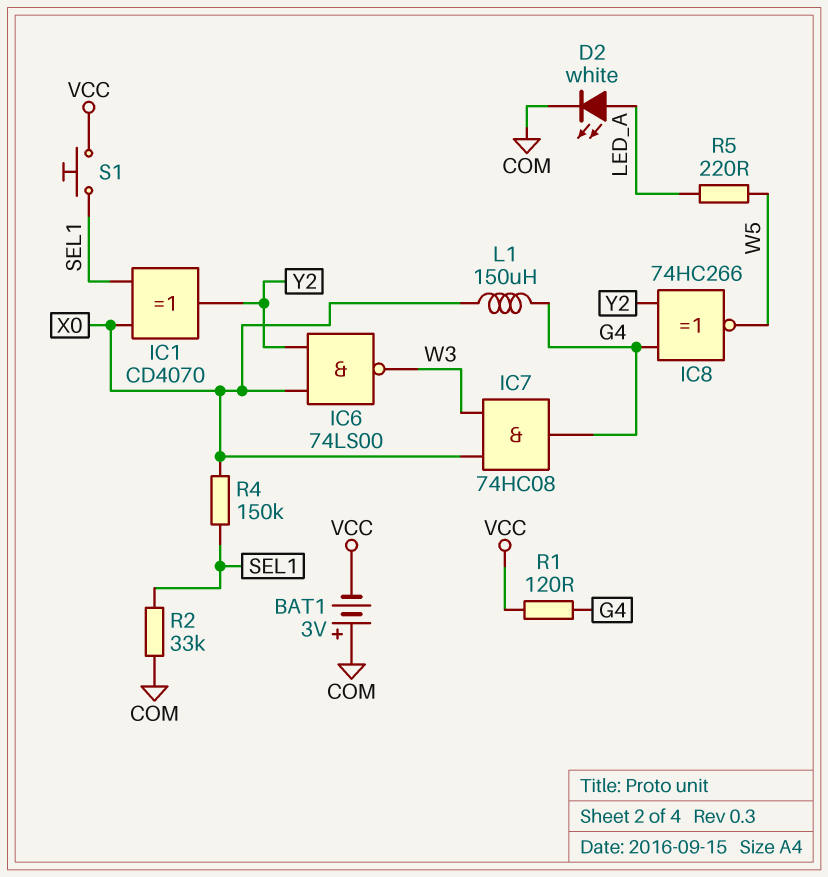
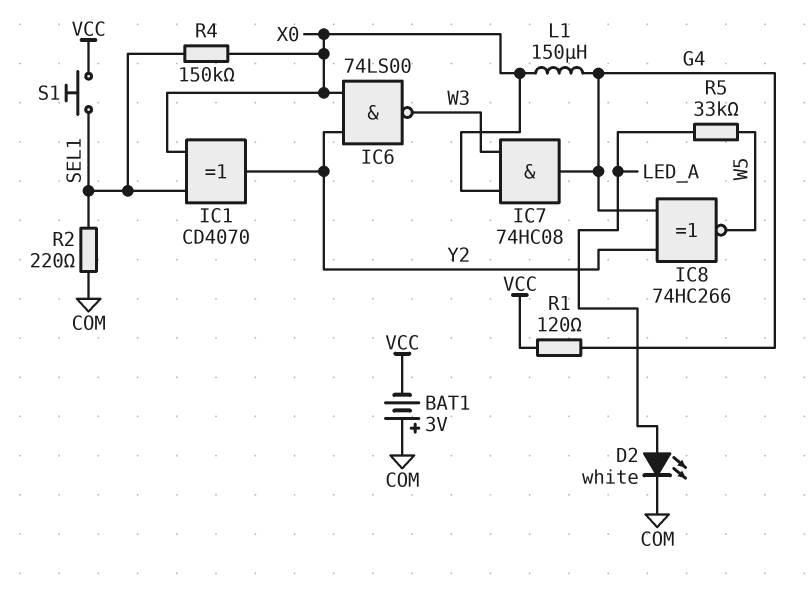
R2: 33k (COM, SEL1) -> 220 (COM, SEL1)
R5: 220 (LED_A, W5) -> 33k (LED_A, W5)

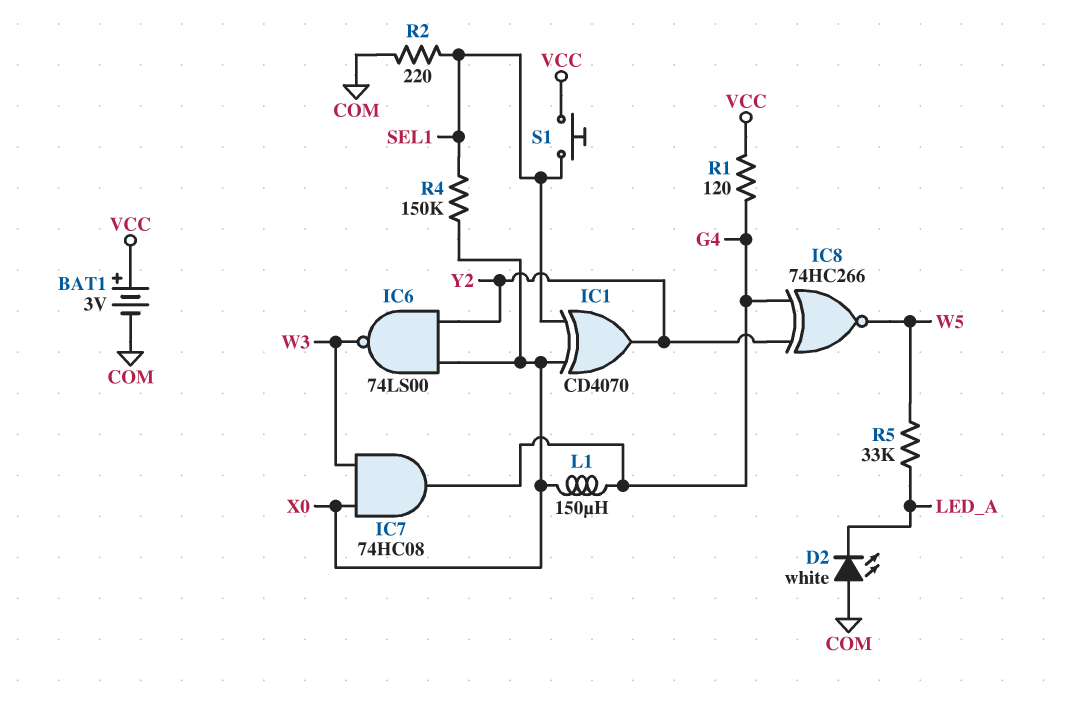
BAT1: 3V (plus COM, minus VCC) -> 3V (plus VCC, minus COM)
D2: LED white (A LED_A, K COM) -> LED white (A COM, K LED_A)

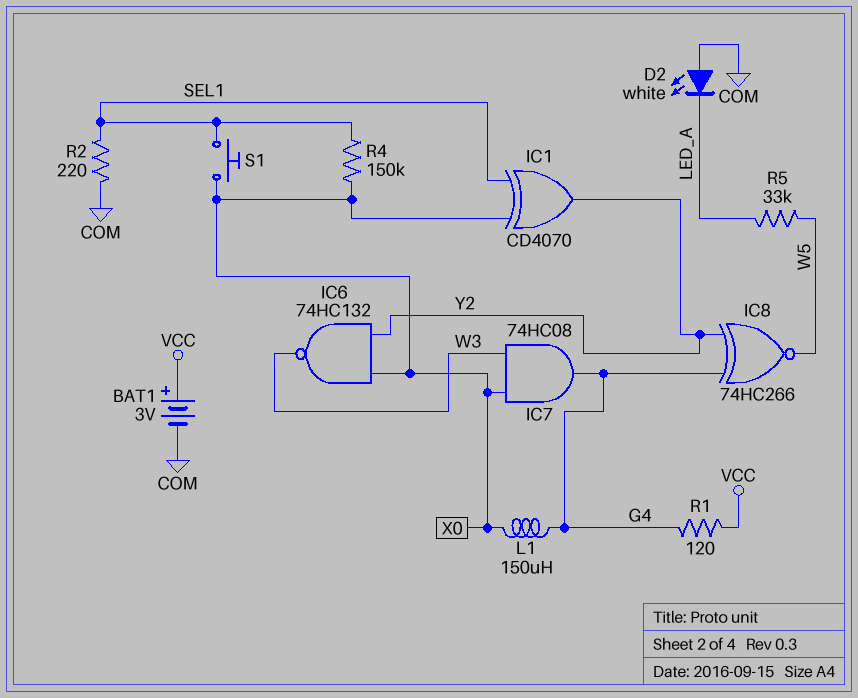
IC6: NAND 74LS00 (in X0, in Y2, out W3) -> NAND 74HC132 (in X0, in Y2, out W3)
S1: button (SEL1, VCC) -> button (SEL1, X0)

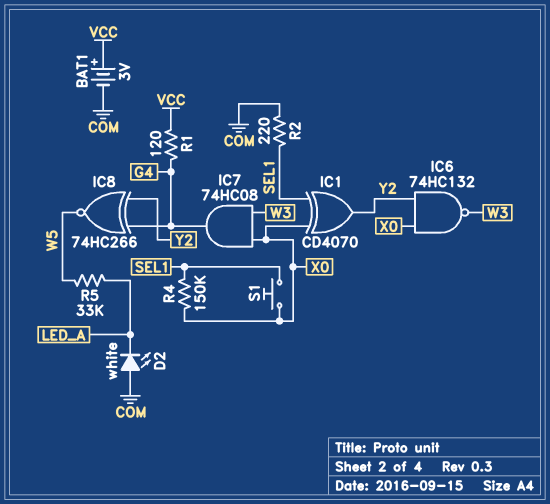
L1: 150uH (G4, X0) -> none

